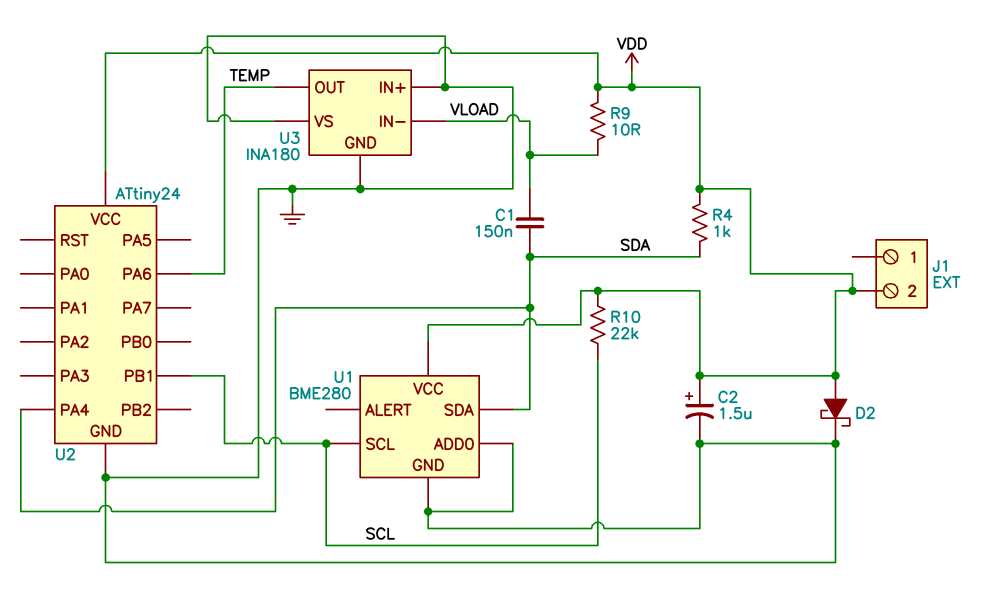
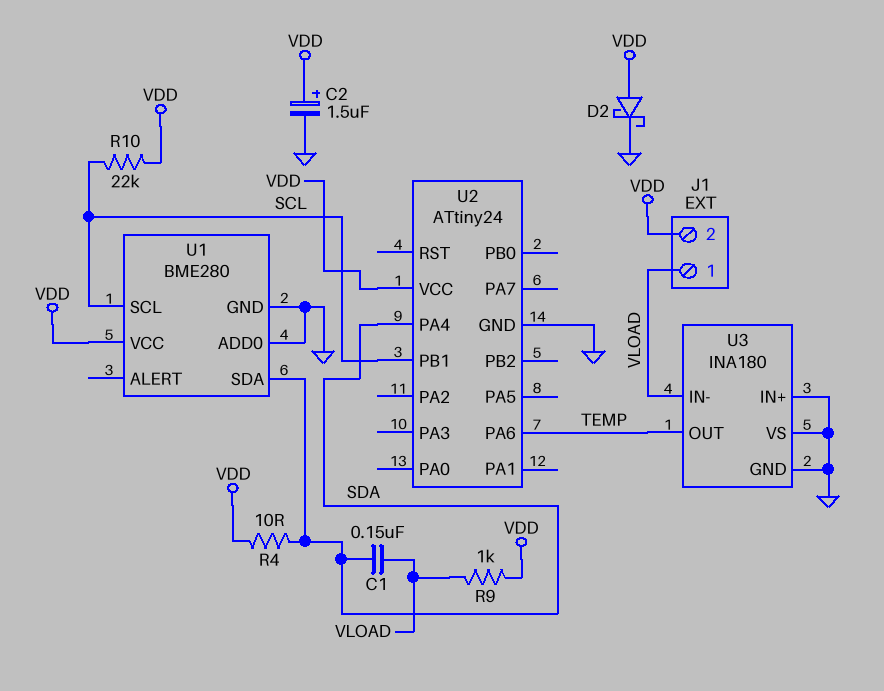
J1 pin 1: none -> VLOAD
R4: 1k (SDA, VDD) -> 10 (SDA, VDD)
R9: 10 (VDD, VLOAD) -> 1k (VDD, VLOAD)

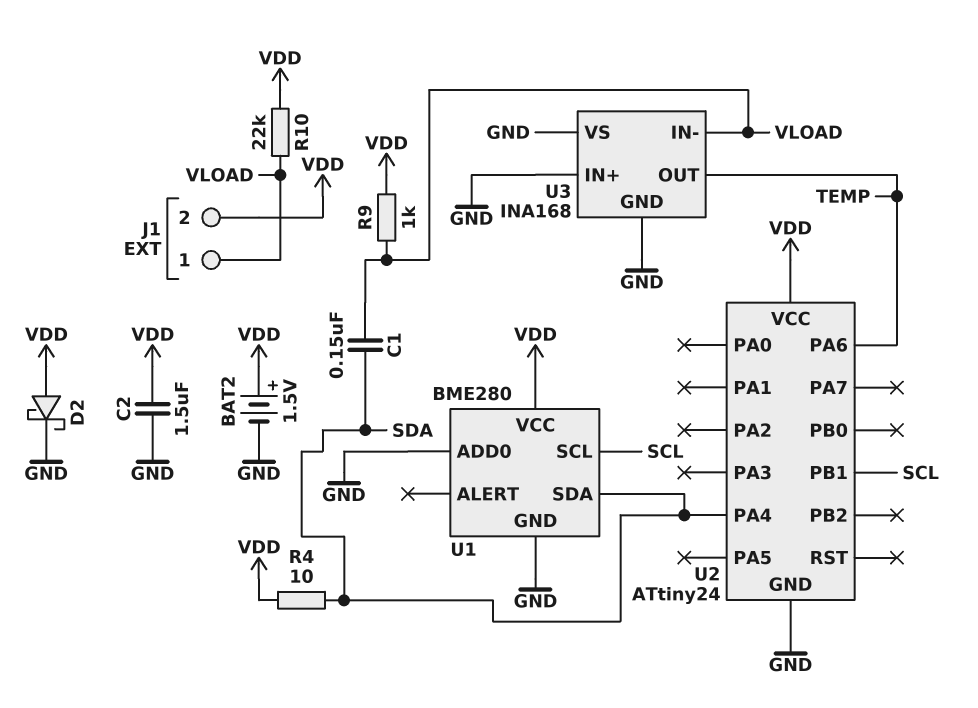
BAT2: none -> 1.5V (plus VDD, minus GND)
C2: 1.5uF (plus VDD, minus GND) -> 1.5uF (GND, VDD)
R10: 22k (SCL, VDD) -> 22k (VDD, VLOAD)
U3: INA180 -> INA168

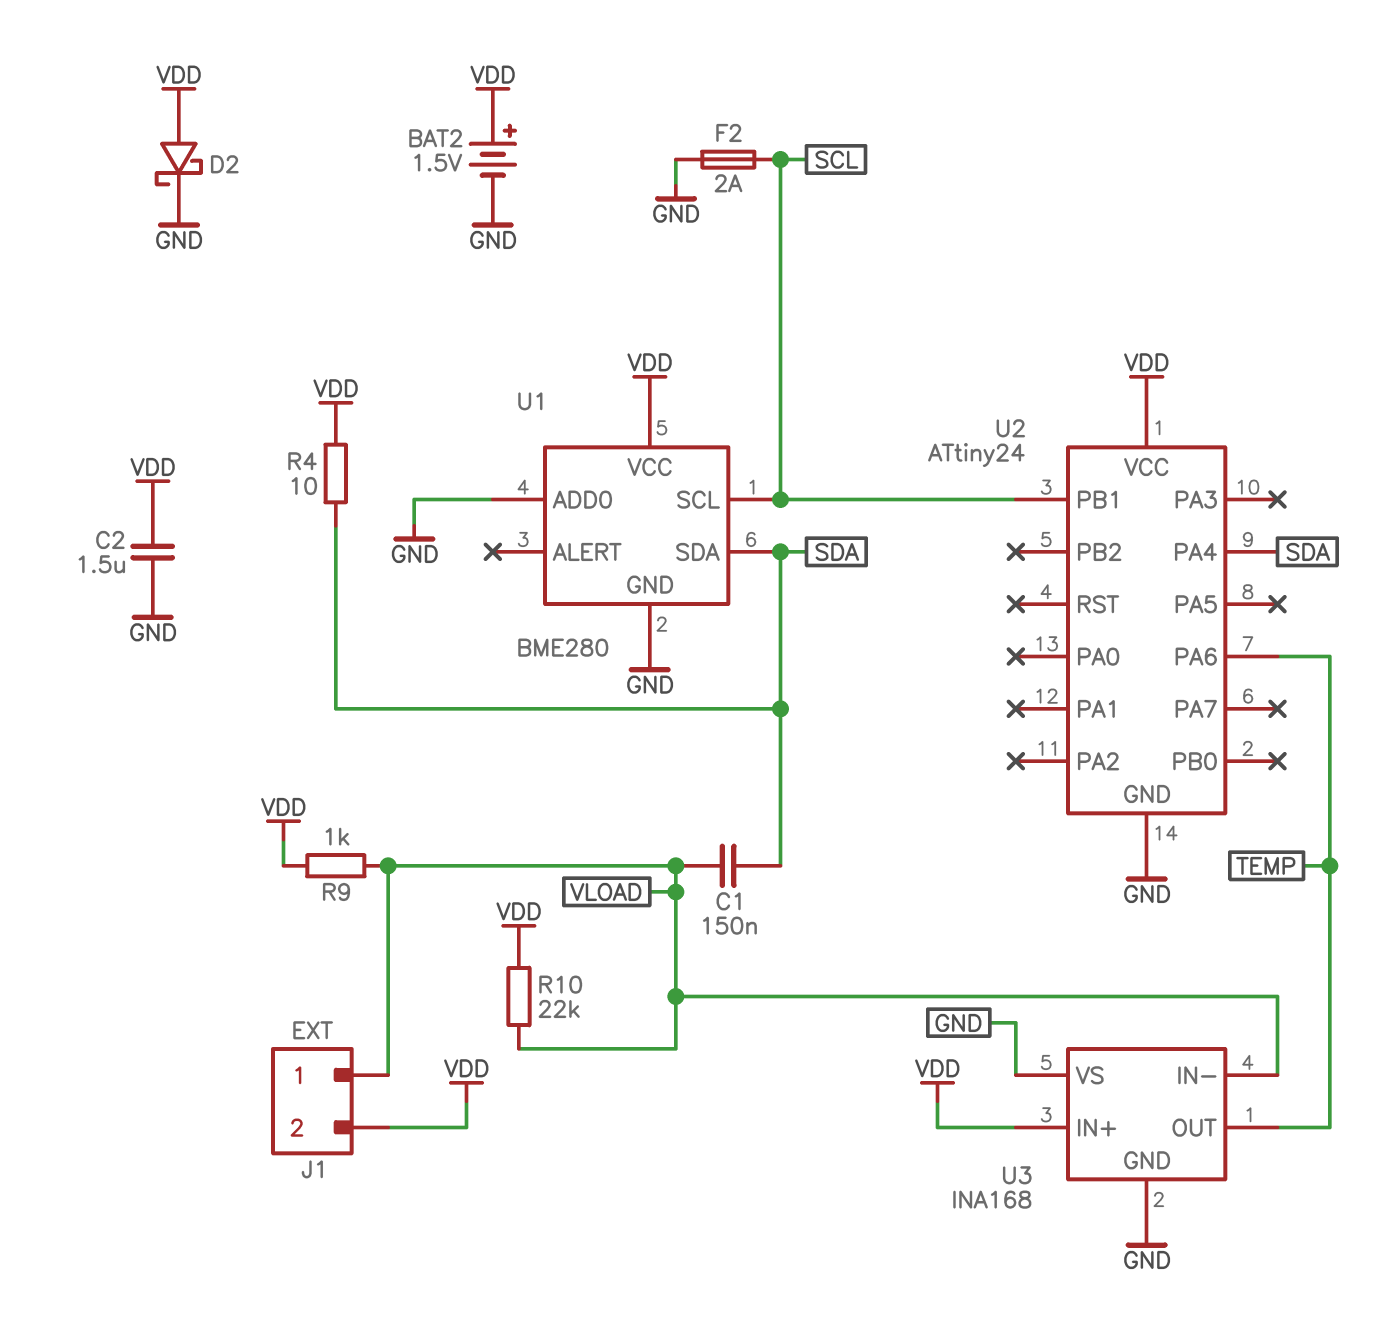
F2: none -> 2A (GND, SCL)
U3 pin IN+: GND -> VDD

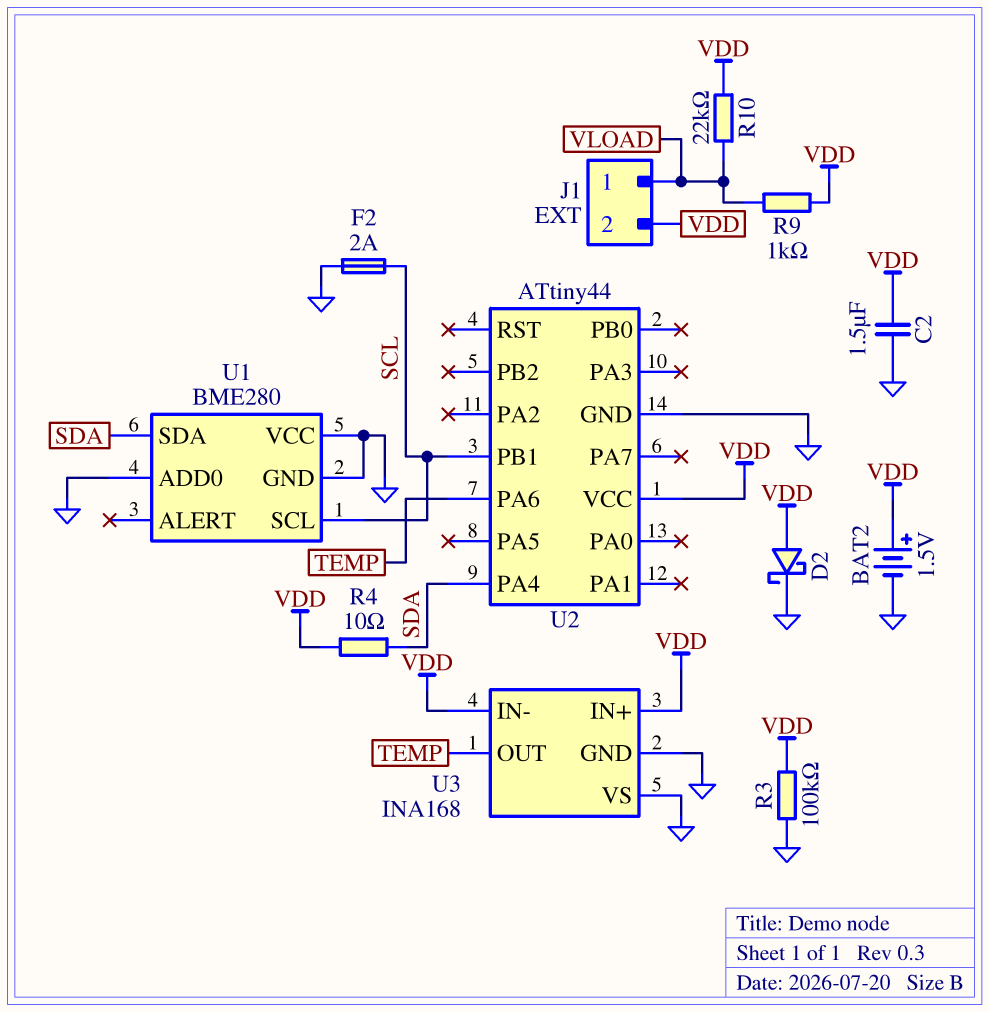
C1: 150nF (SDA, VLOAD) -> none
R3: none -> 100k (GND, VDD)
U1 pin VCC: VDD -> GND
U2: ATtiny24 -> ATtiny44
U3 pin IN-: VLOAD -> VDD

